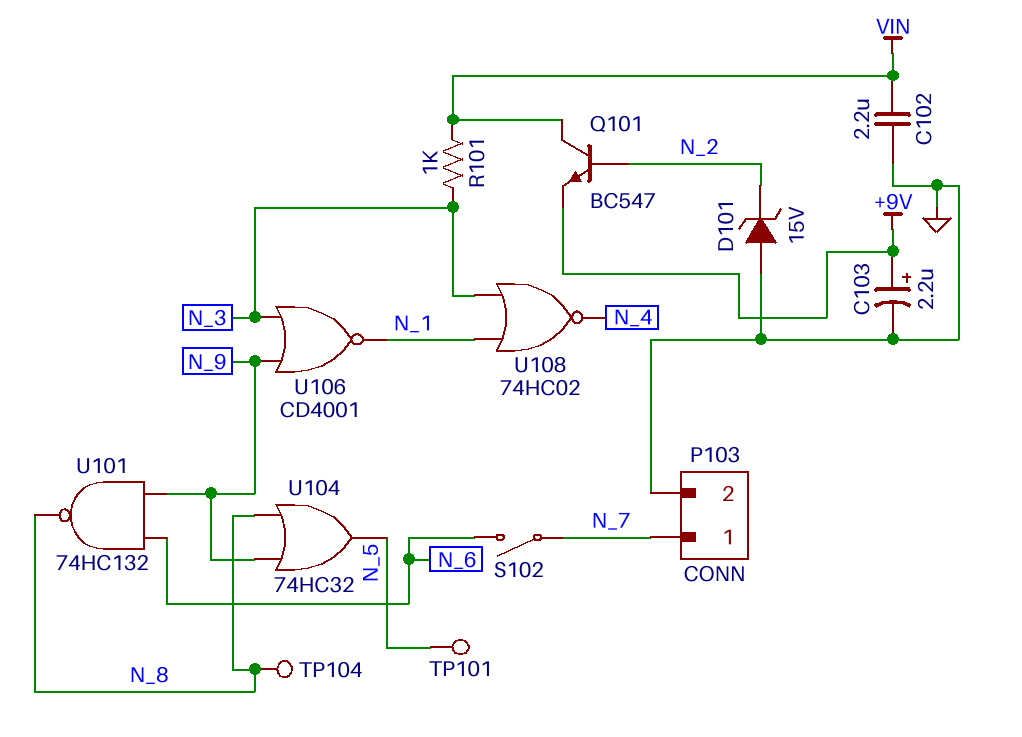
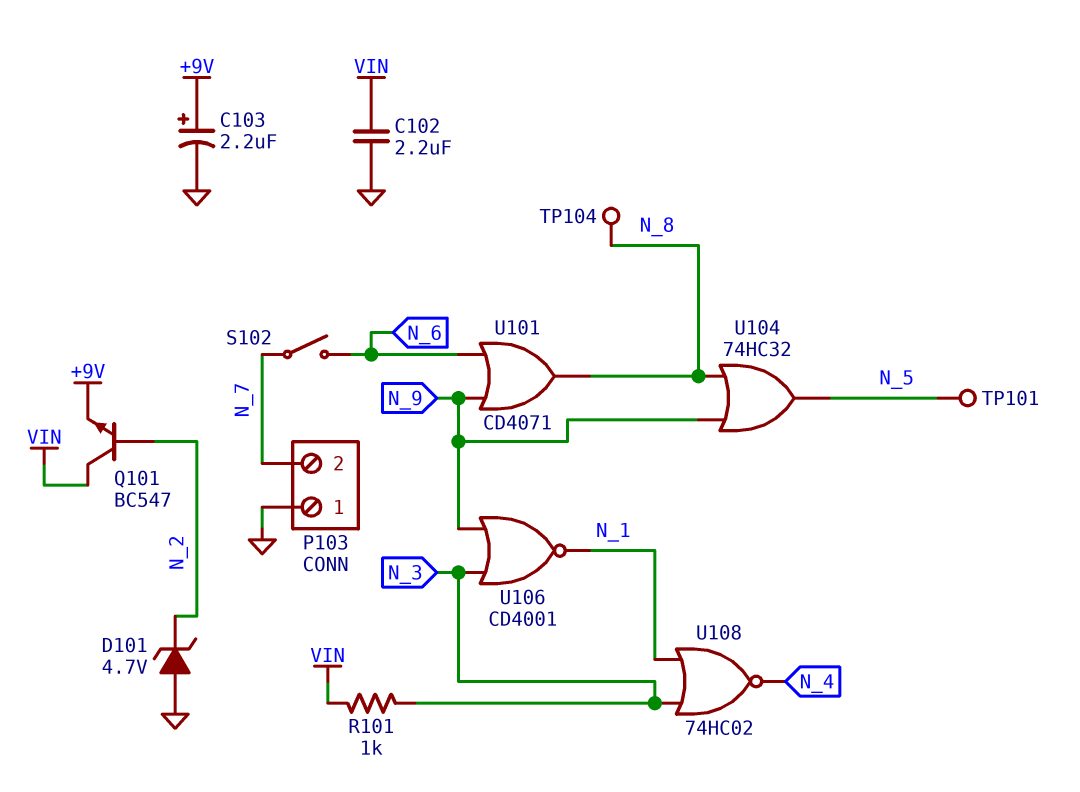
D101: zener 15V (A GND, K N_2) -> zener 4.7V (A GND, K N_2)
P103 pin 1: N_7 -> GND
P103 pin 2: GND -> N_7
U101: NAND 74HC132 (in N_6, in N_9, out N_8) -> OR CD4071 (in N_6, in N_9, out N_8)

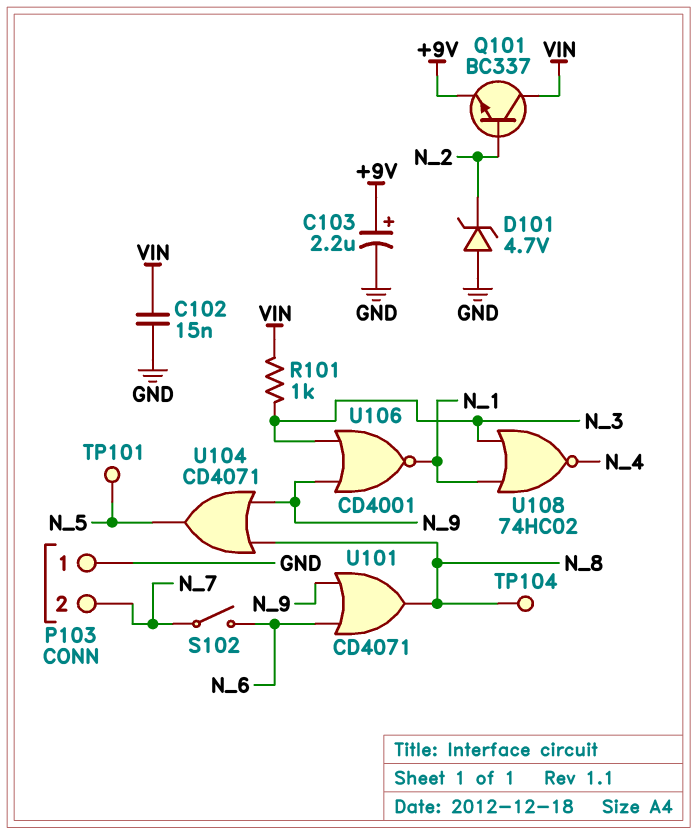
C102: 2.2uF (GND, VIN) -> 15nF (GND, VIN)
Q101: NPN BC547 (B N_2, C VIN, E +9V) -> NPN BC337 (B N_2, C VIN, E +9V)
U104: OR 74HC32 (in N_8, in N_9, out N_5) -> OR CD4071 (in N_8, in N_9, out N_5)

